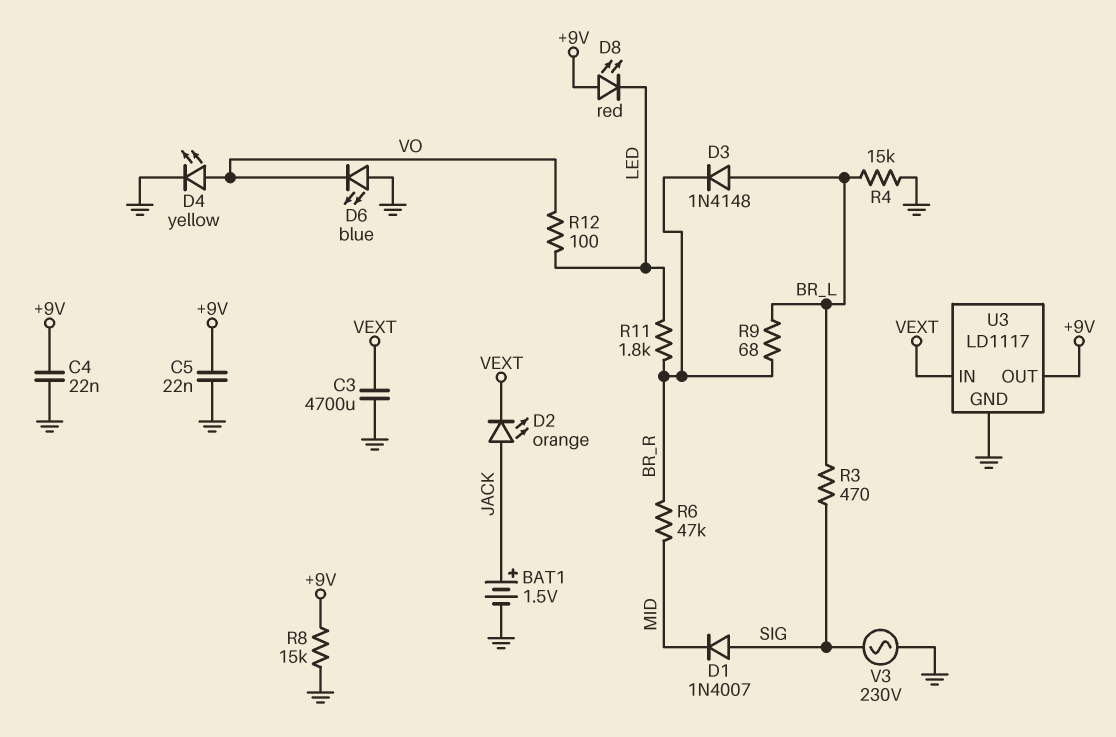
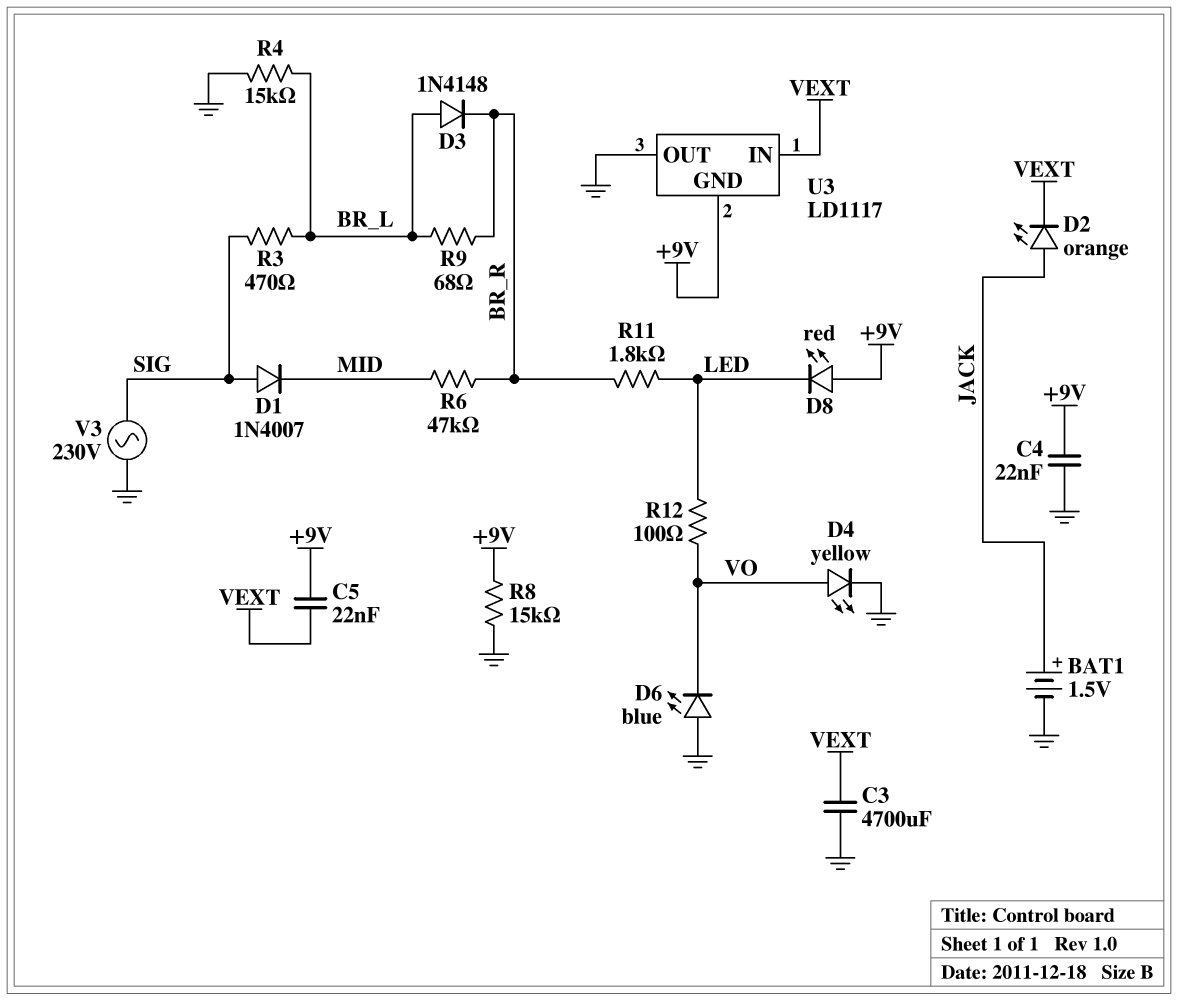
C5: 22nF (+9V, GND) -> 22nF (+9V, VEXT)
U3 pin GND: GND -> +9V
U3 pin OUT: +9V -> GND

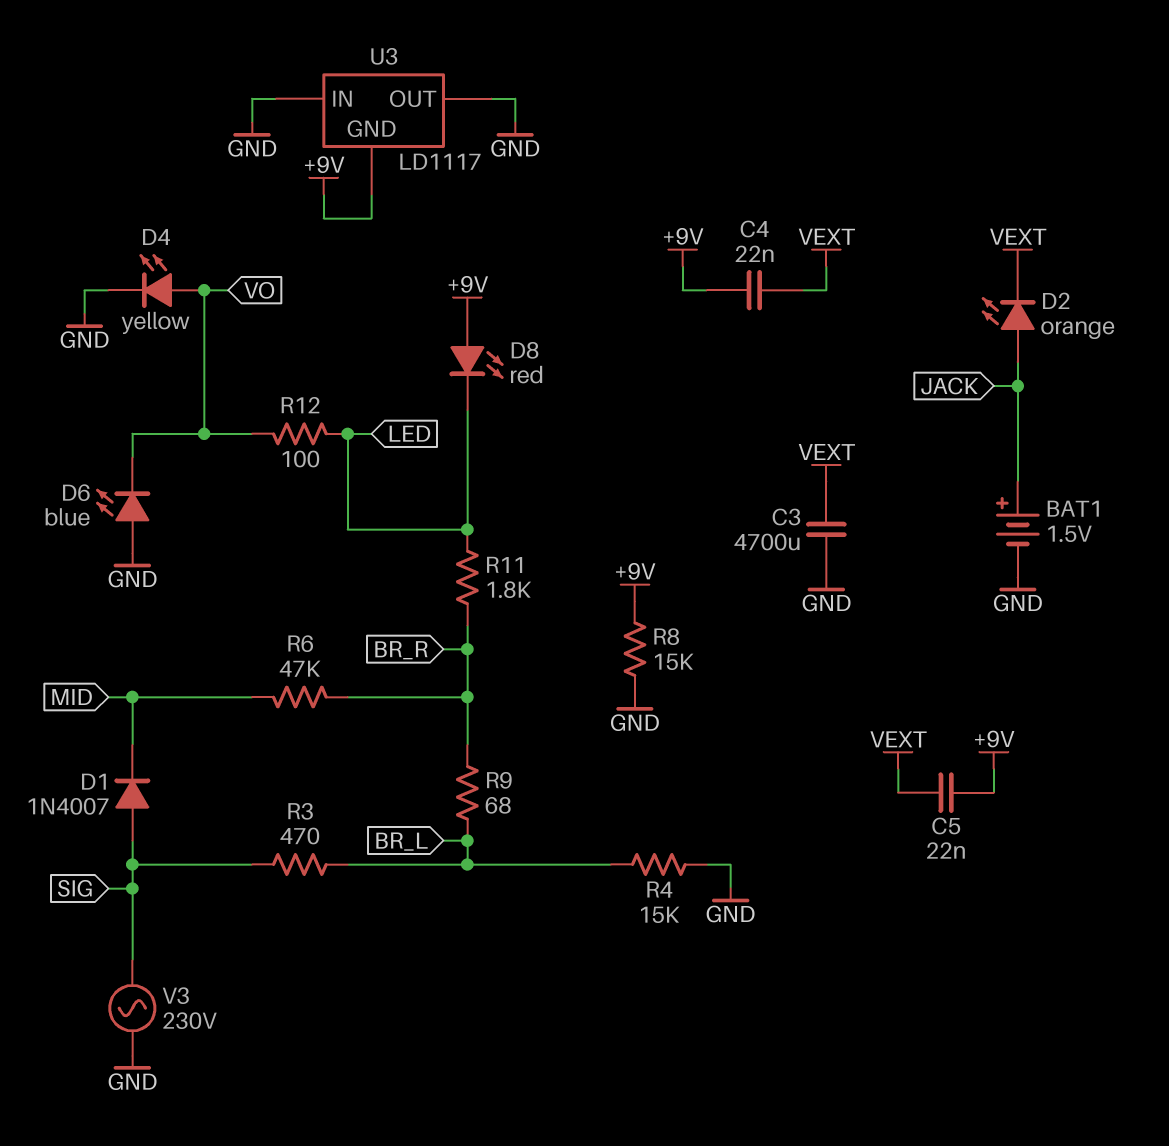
C4: 22nF (+9V, GND) -> 22nF (+9V, VEXT)
D3: diode 1N4148 (A BR_L, K BR_R) -> none
U3 pin IN: VEXT -> GND

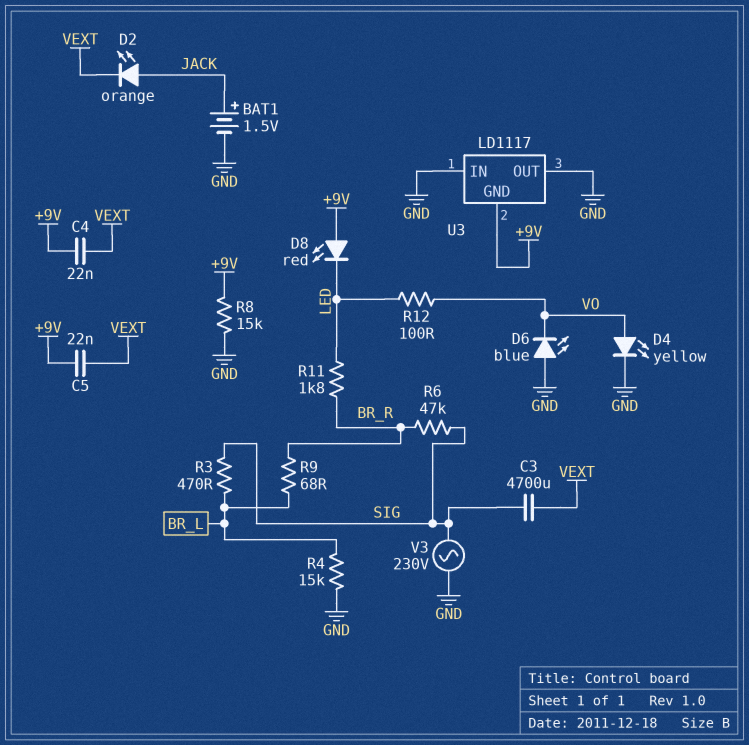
C3: 4700uF (GND, VEXT) -> 4700uF (SIG, VEXT)
D1: diode 1N4007 (A SIG, K MID) -> none
R6: 47k (BR_R, MID) -> 47k (BR_R, SIG)

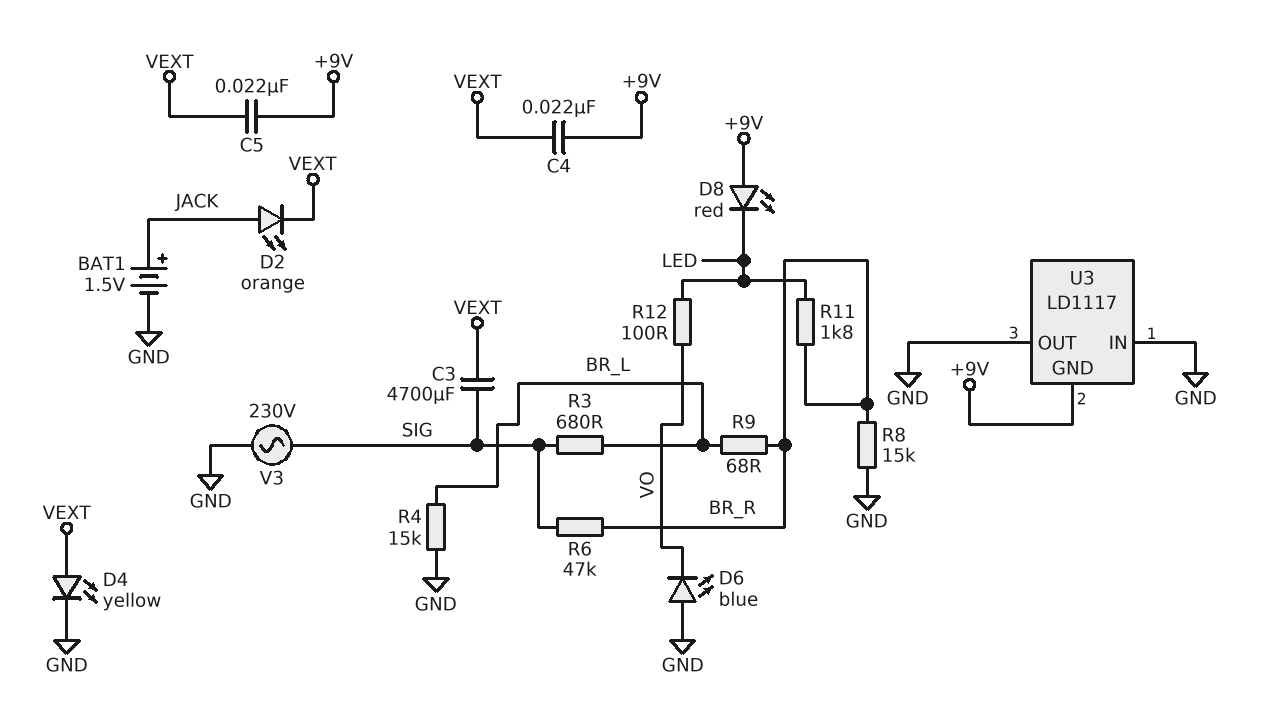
D4: LED yellow (A VO, K GND) -> LED yellow (A VEXT, K GND)
R3: 470 (BR_L, SIG) -> 680 (BR_L, SIG)
R8: 15k (+9V, GND) -> 15k (BR_R, GND)

